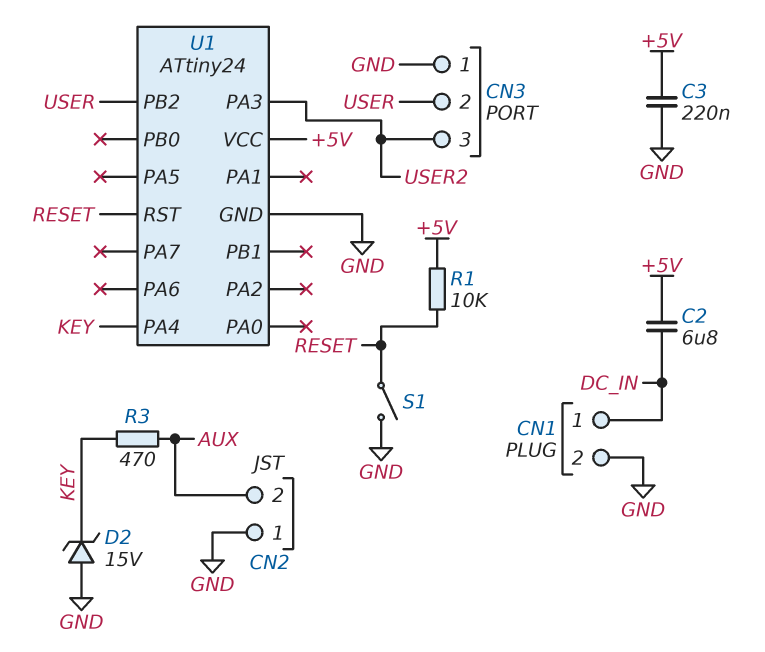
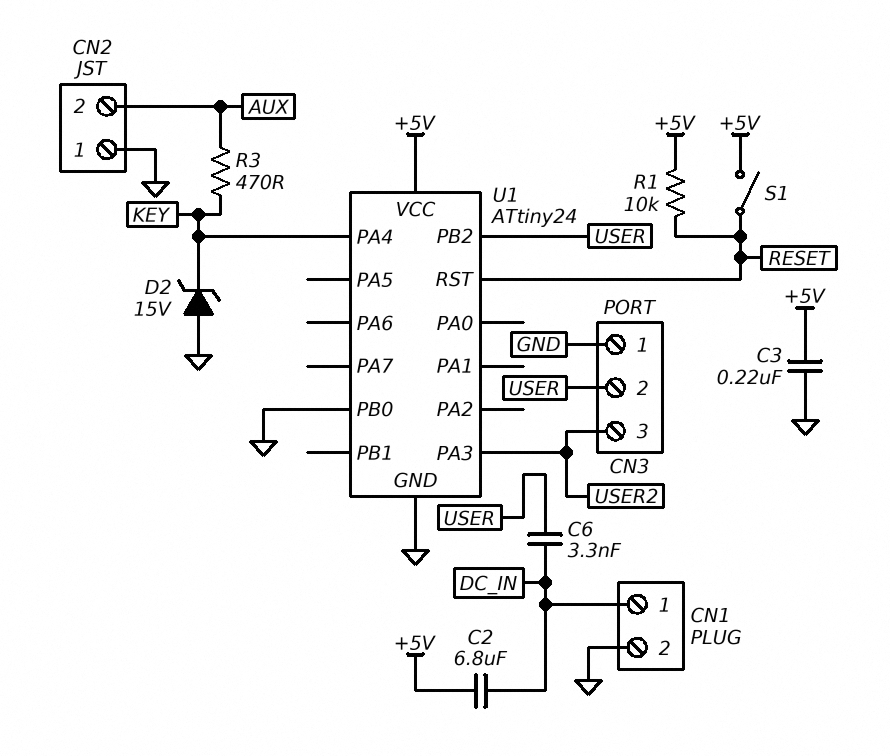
C6: none -> 3.3nF (DC_IN, USER)
S1: switch (GND, RESET) -> switch (+5V, RESET)
U1 pin PB0: none -> GND

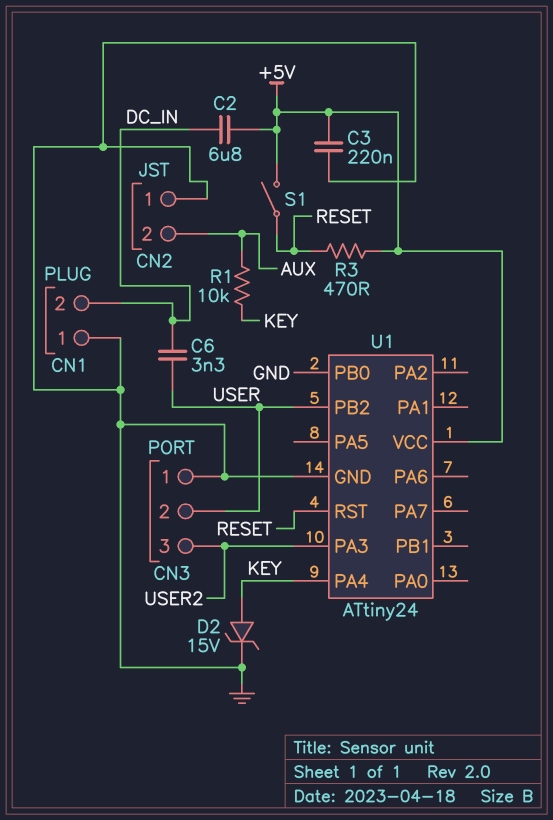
CN1 pin 1: DC_IN -> GND
CN1 pin 2: GND -> DC_IN
D2: zener 15V (A GND, K KEY) -> zener 15V (A KEY, K GND)
R1: 10k (+5V, RESET) -> 10k (AUX, KEY)
R3: 470 (AUX, KEY) -> 470 (+5V, RESET)

